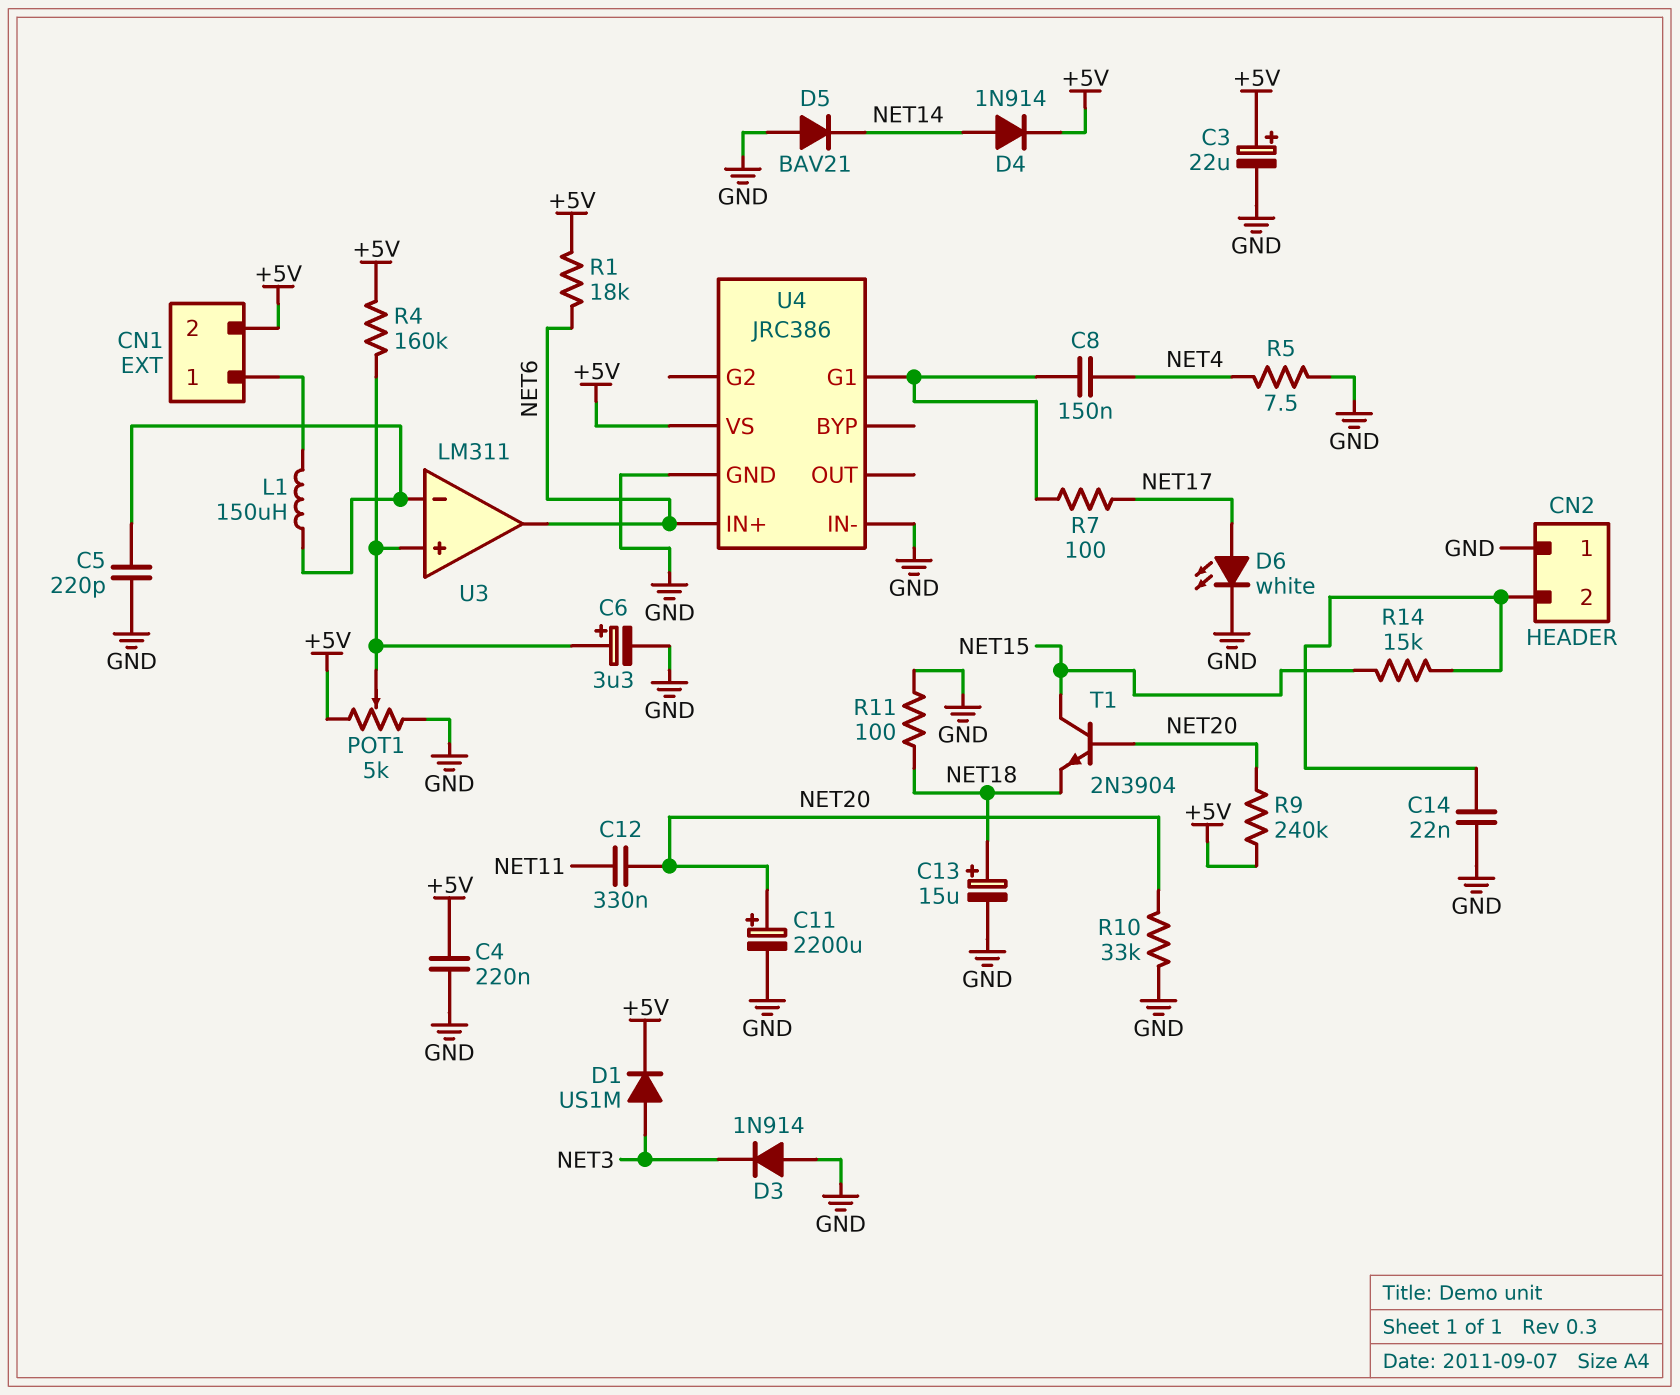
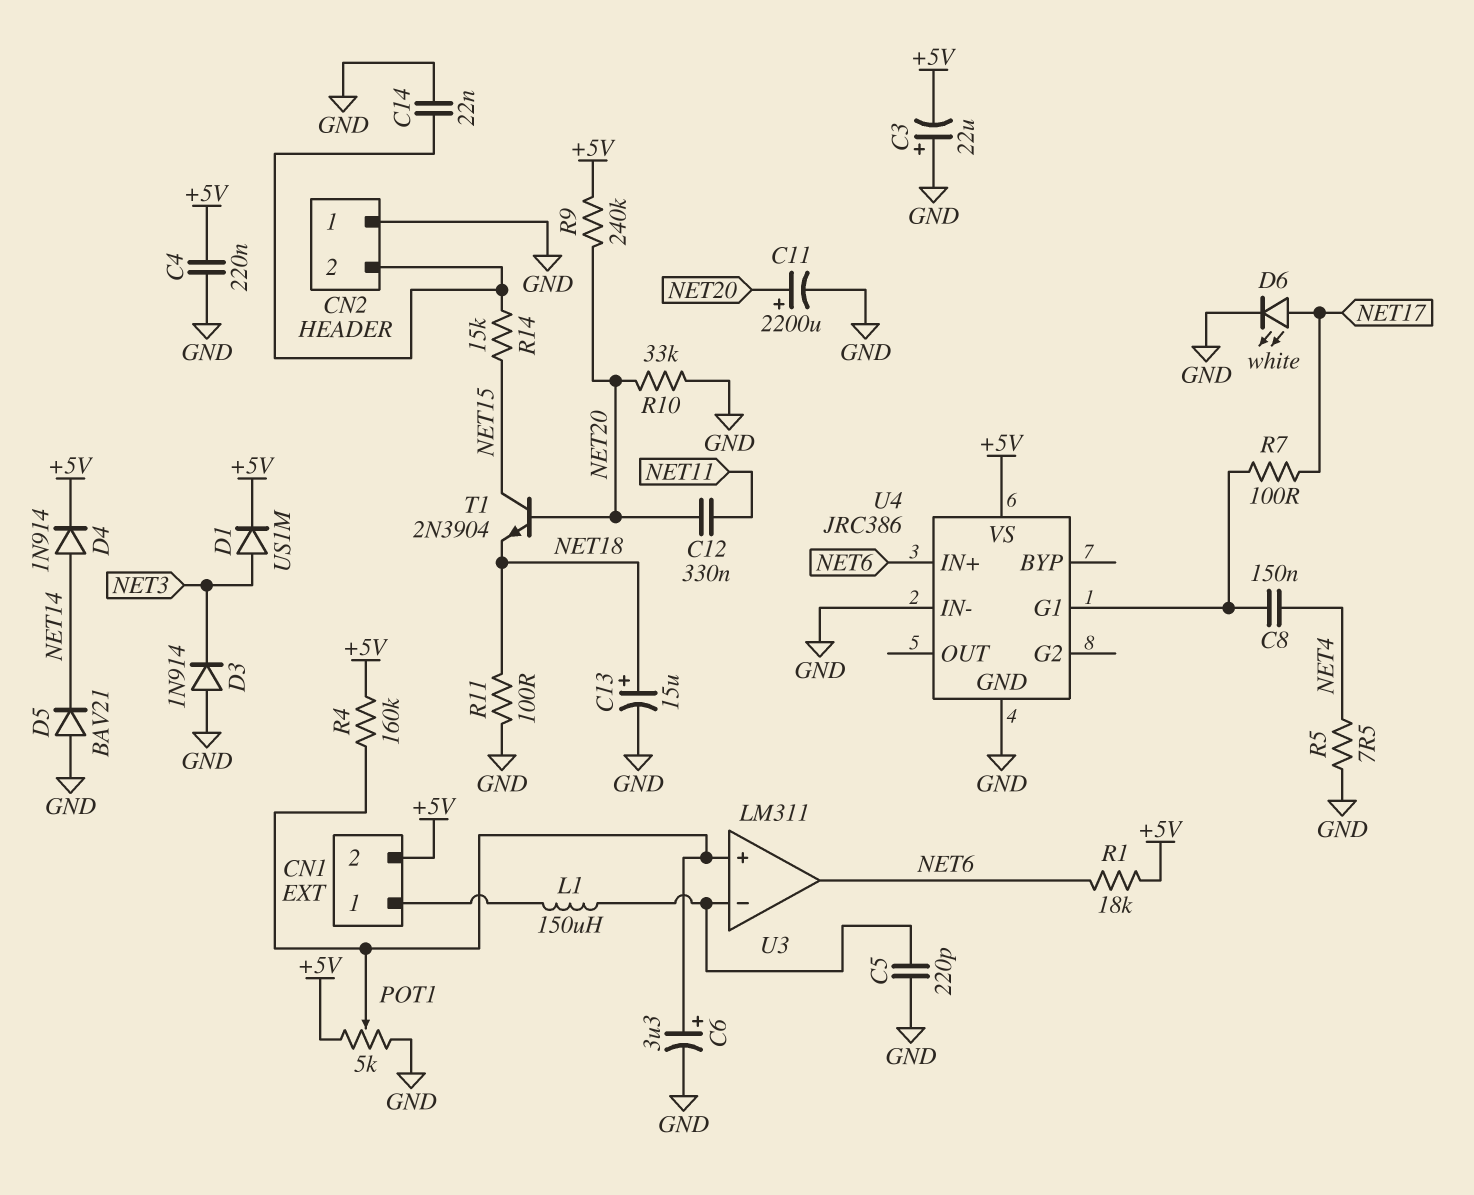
C3: 22uF (plus +5V, minus GND) -> 22uF (plus GND, minus +5V)

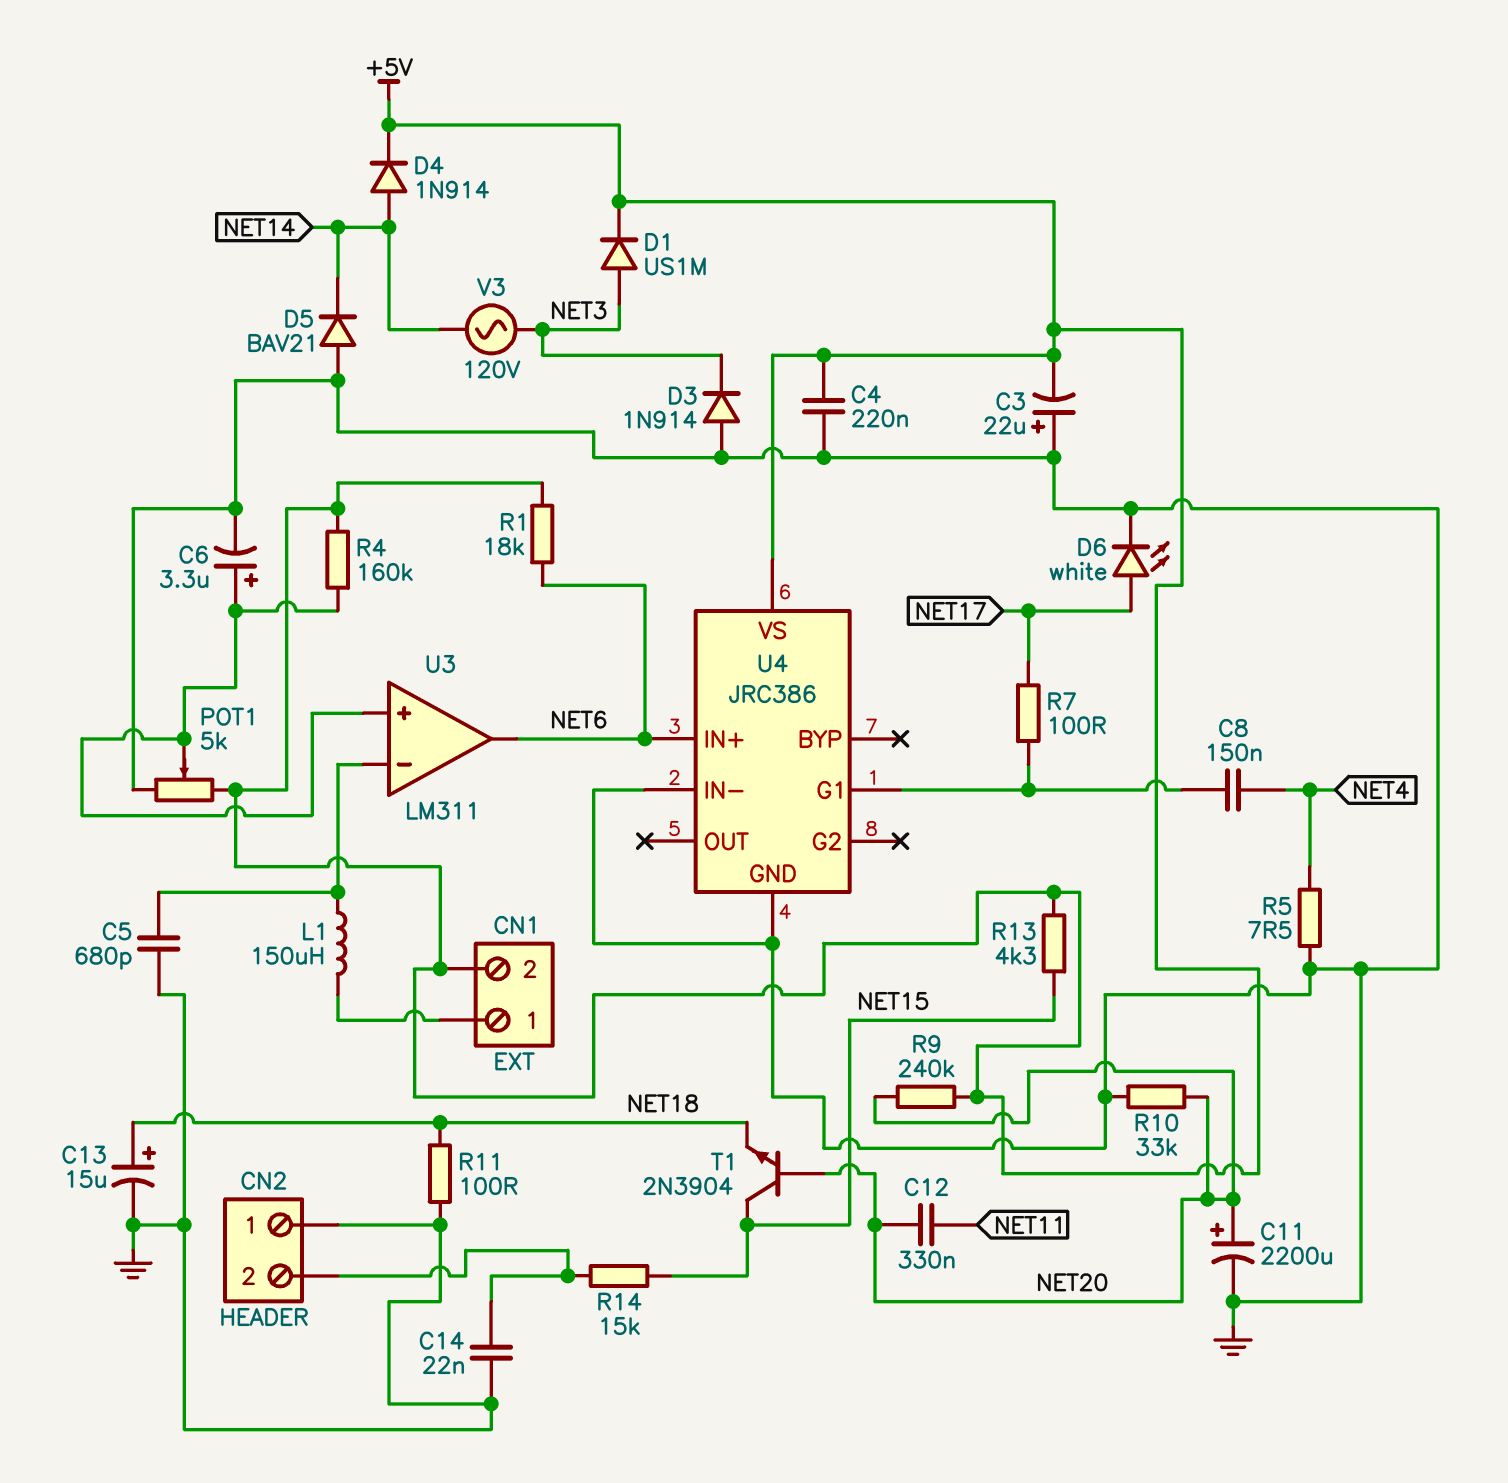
C5: 220pF (GND, U3/in-) -> 680pF (GND, U3/in-)
R13: none -> 4.3k (+5V, NET15)
V3: none -> AC 120V (NET3, NET14)

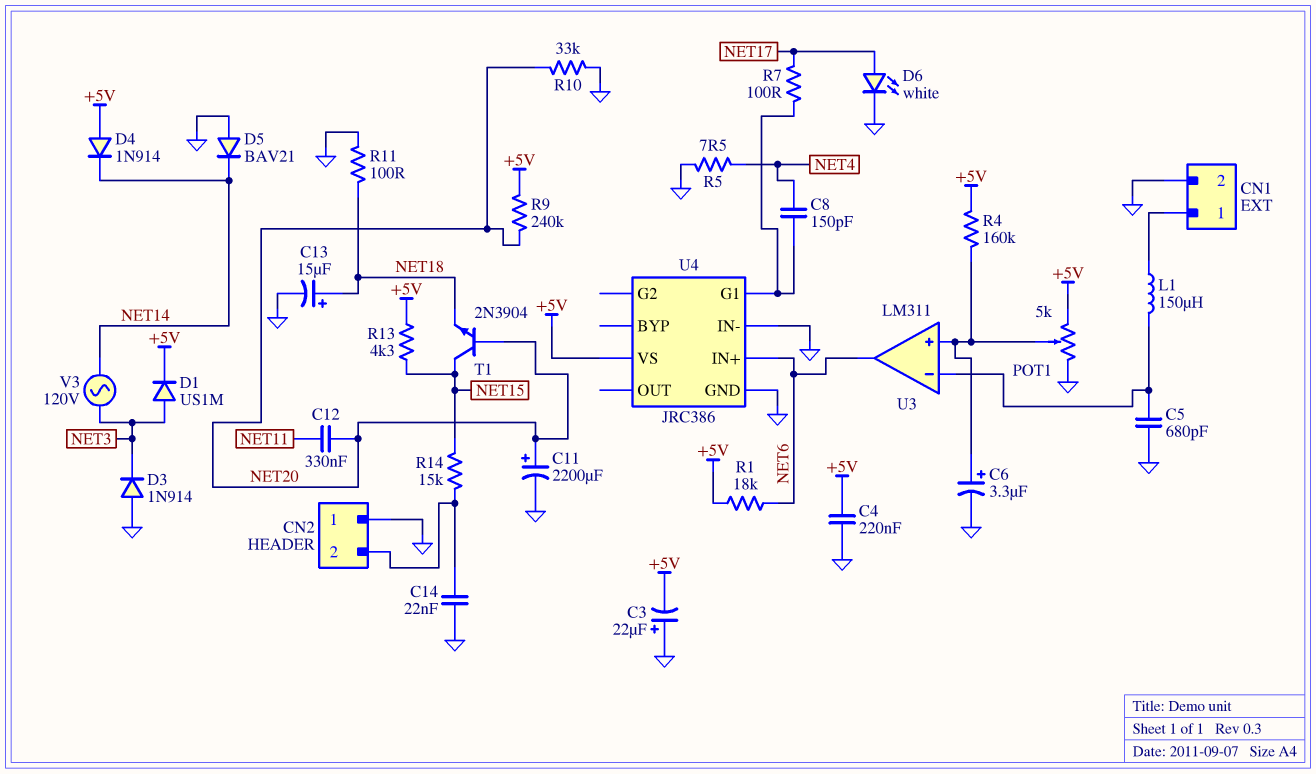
C8: 150nF (NET4, U4/G1) -> 150pF (NET4, U4/G1)
CN1 pin 2: +5V -> GND
D4: diode 1N914 (A NET14, K +5V) -> diode 1N914 (A +5V, K NET14)

